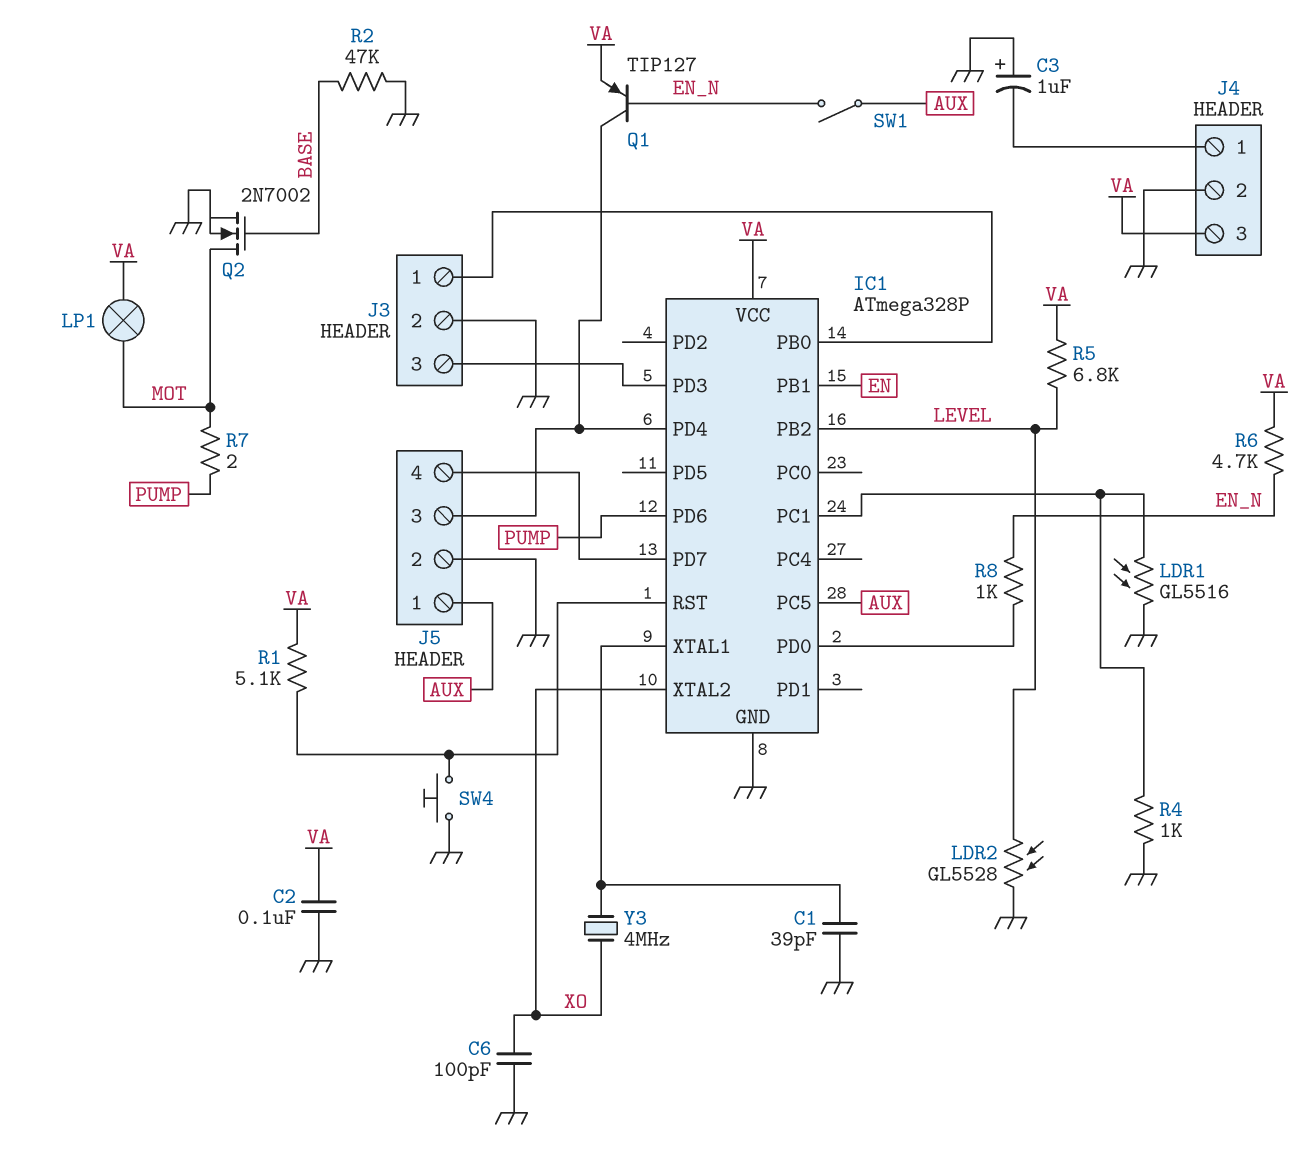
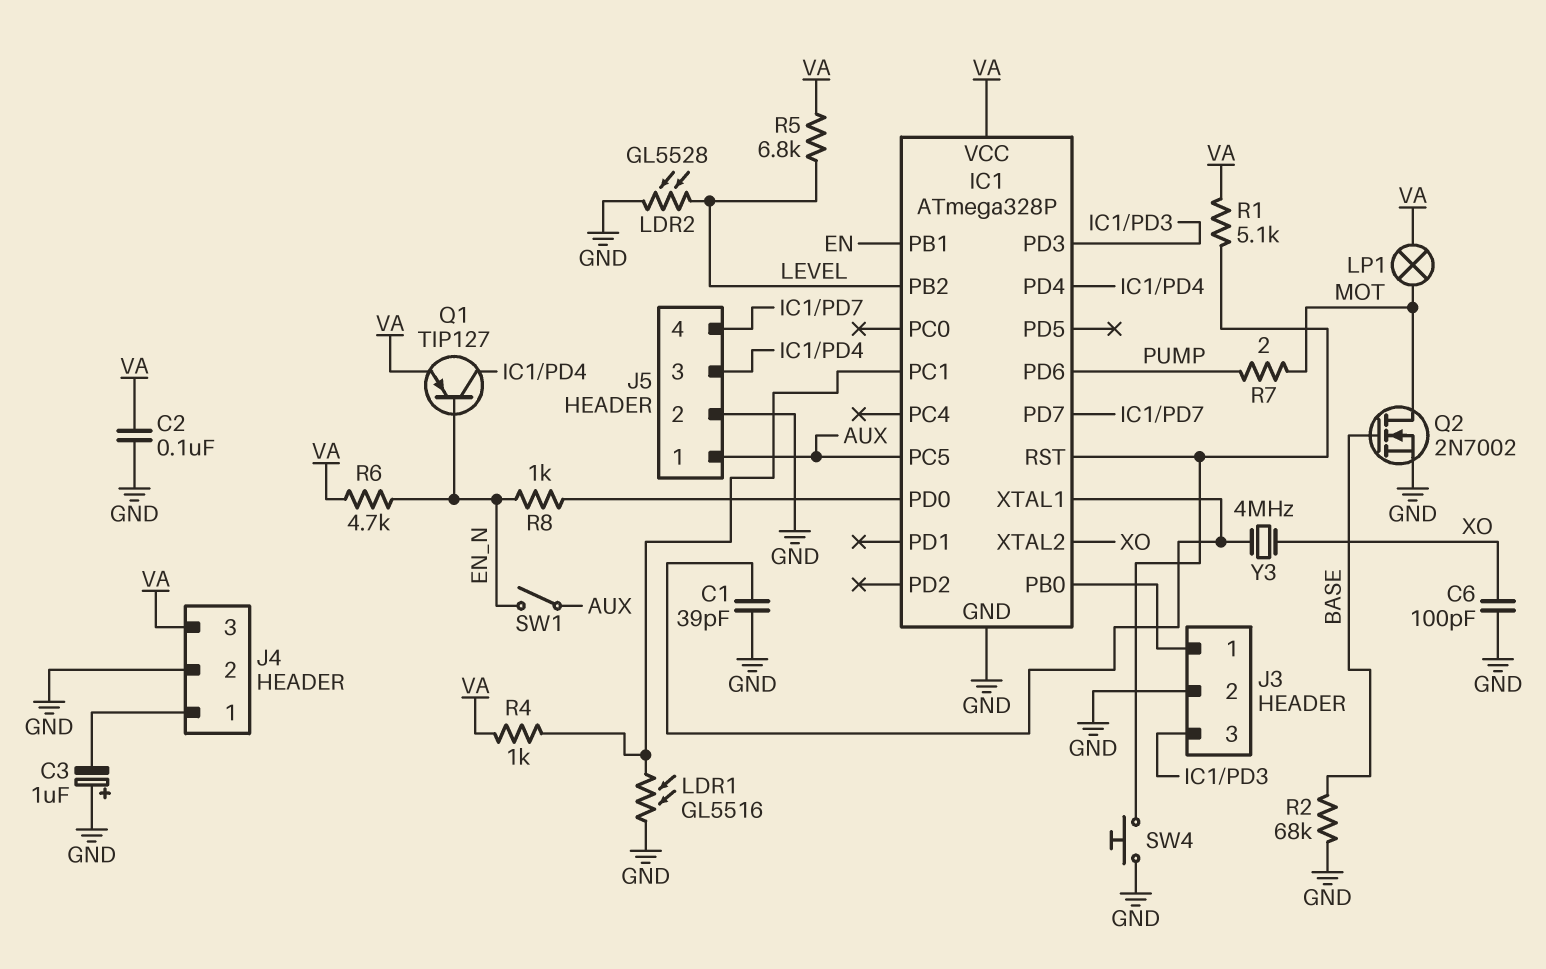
R2: 47k (BASE, GND) -> 68k (BASE, GND)
R4: 1k (GND, IC1/PC1) -> 1k (IC1/PC1, VA)

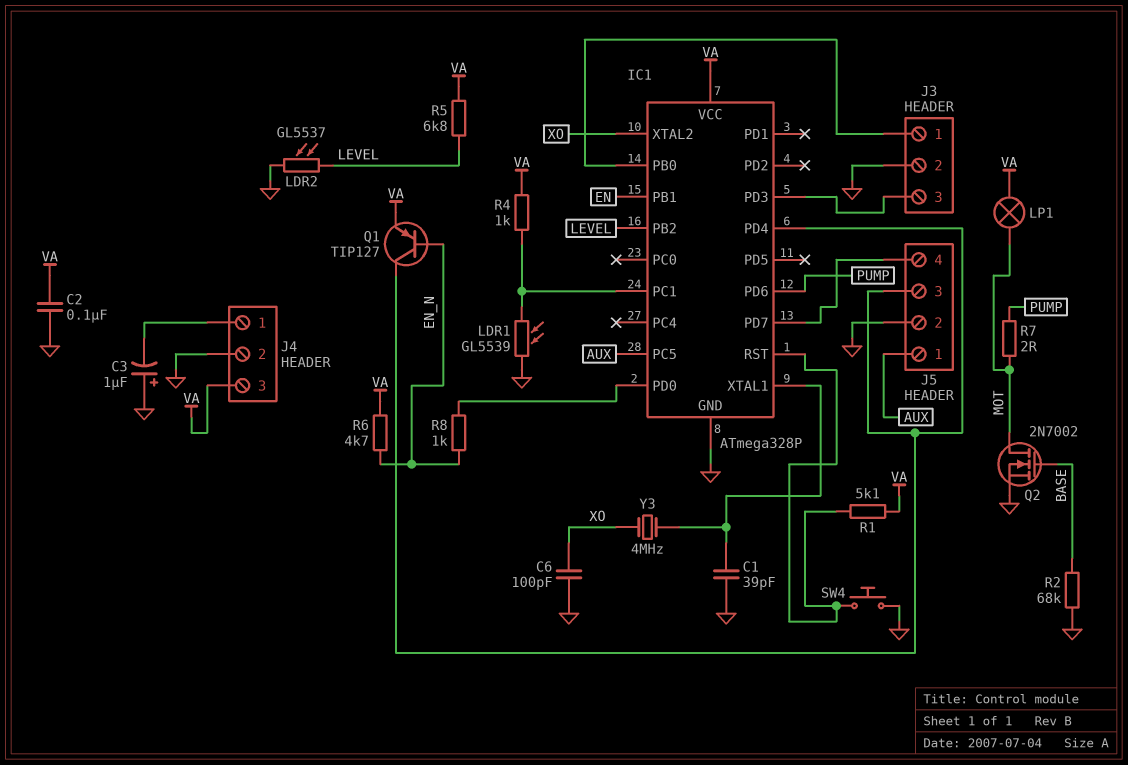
LDR1: GL5516 (GND, IC1/PC1) -> GL5539 (GND, IC1/PC1)
LDR2: GL5528 (GND, LEVEL) -> GL5537 (GND, LEVEL)
SW1: switch (AUX, EN_N) -> none

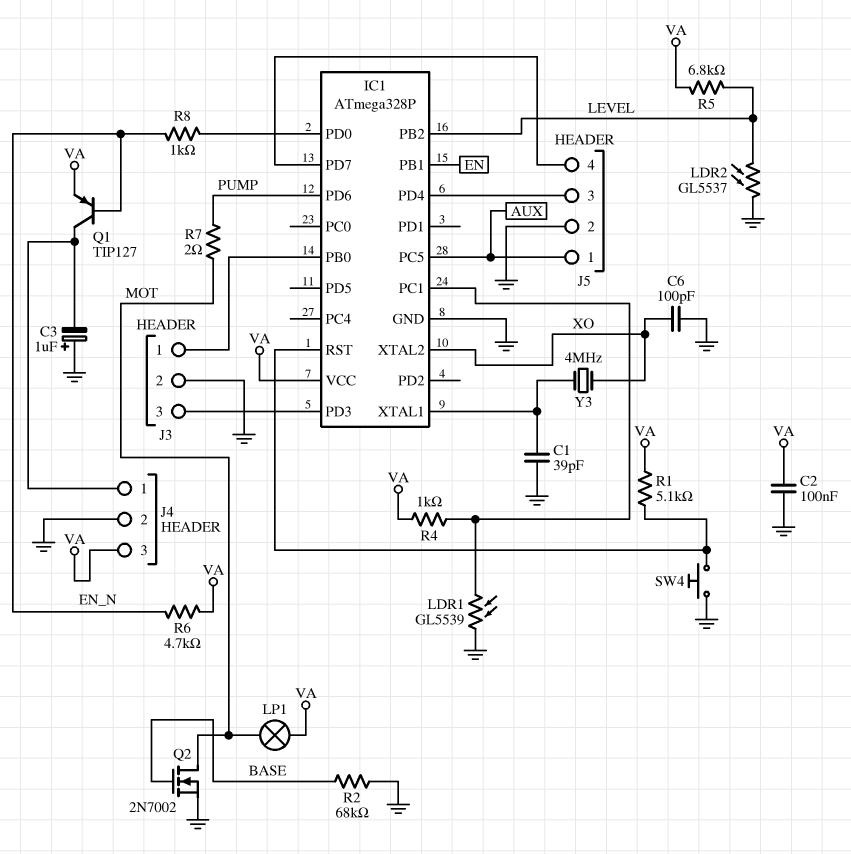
Q1: PNP TIP127 (B EN_N, C IC1/PD4, E VA) -> PNP TIP127 (B EN_N, C J4/1, E VA)

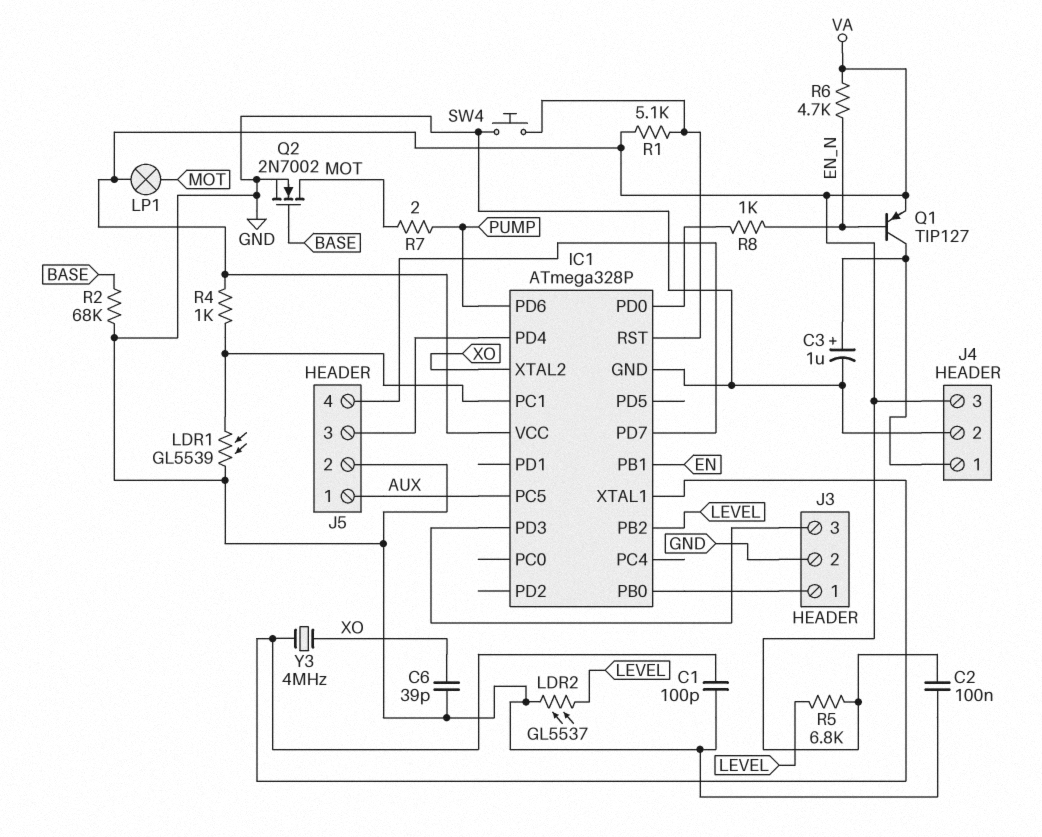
C1: 39pF (GND, IC1/XTAL1) -> 100pF (GND, IC1/XTAL1)
C3: 1uF (plus GND, minus J4/1) -> 1uF (plus J4/1, minus GND)
C6: 100pF (GND, XO) -> 39pF (GND, XO)

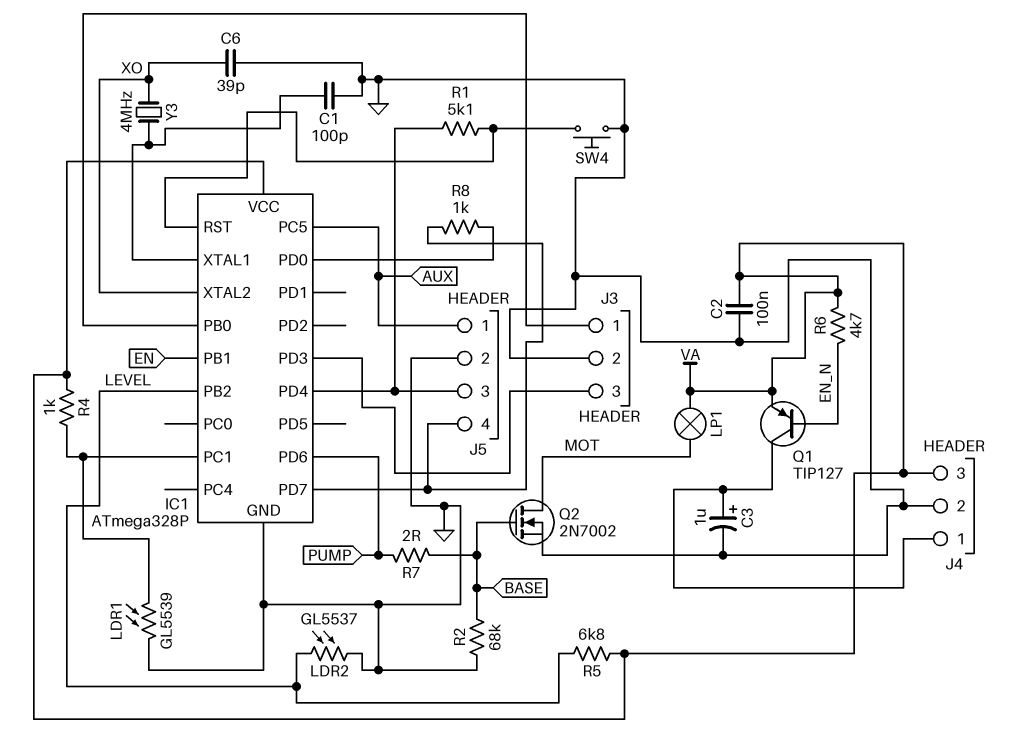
R1: 5.1k (IC1/RST, VA) -> 5.1k (IC1/PD4, IC1/RST)
R7: 2 (MOT, PUMP) -> 2 (BASE, PUMP)
R8: 1k (EN_N, IC1/PD0) -> 1k (IC1/PD0, IC1/PD7)

